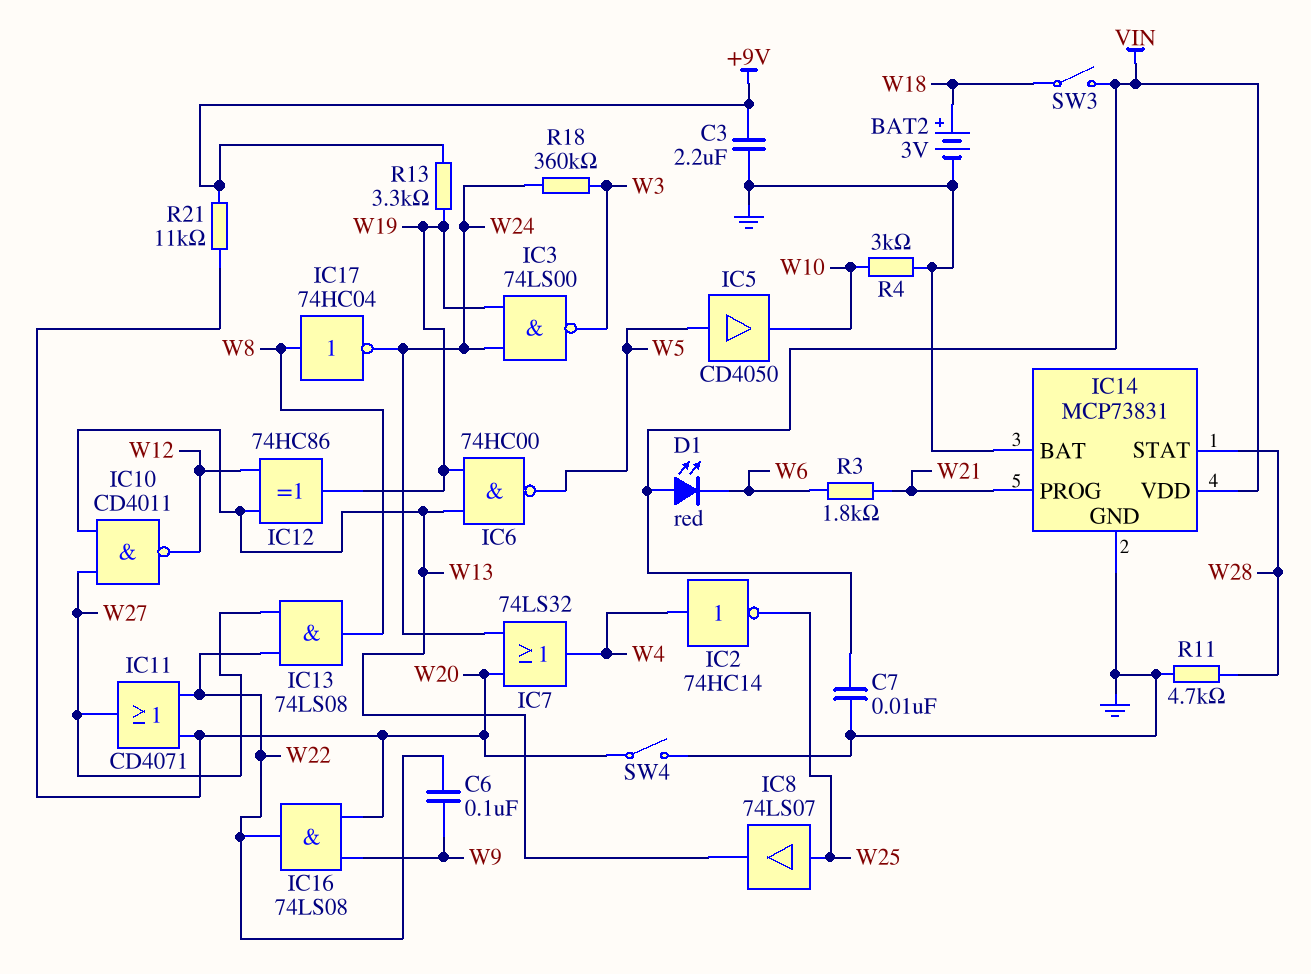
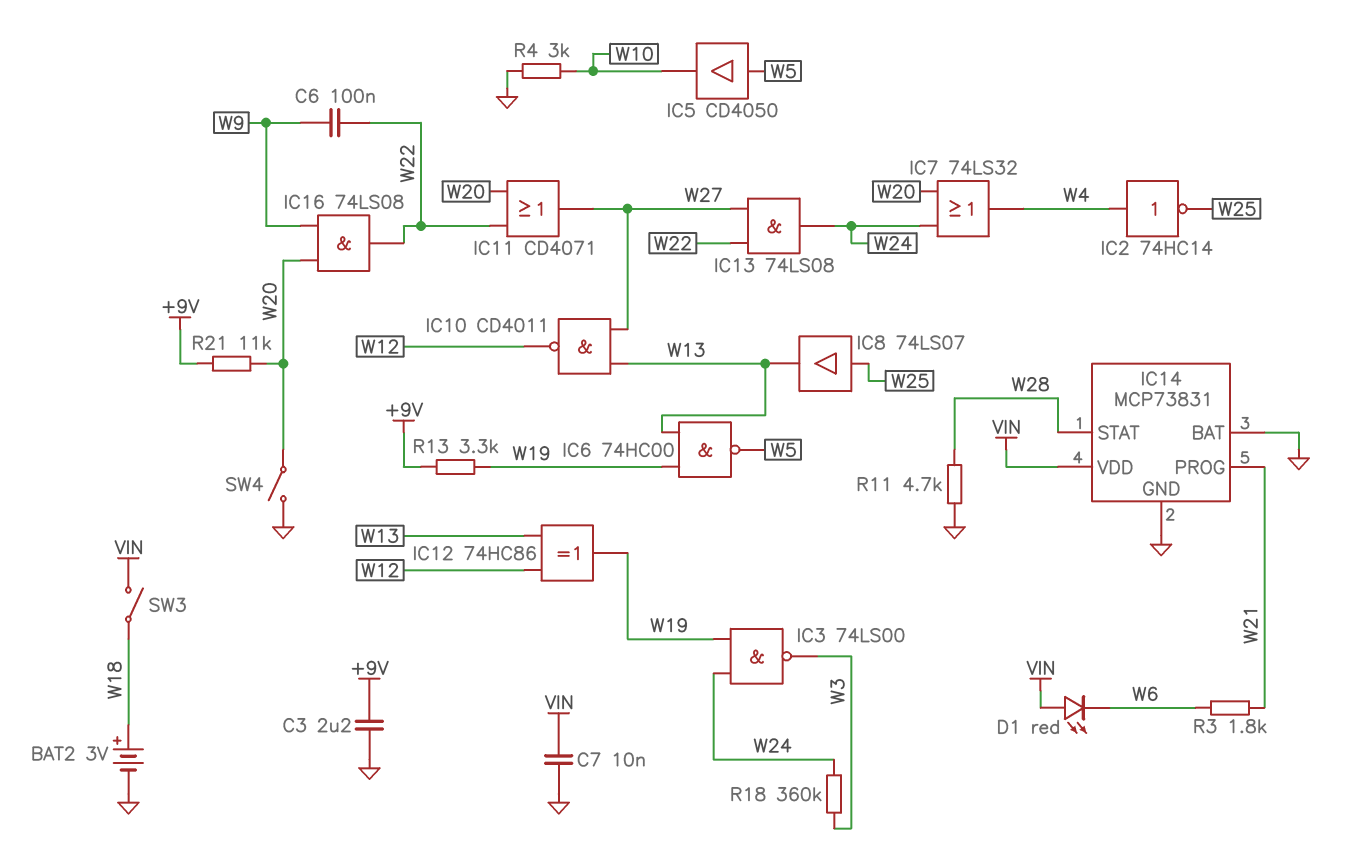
IC13: AND 74LS08 (in W22, in W27, out W8) -> AND 74LS08 (in W22, in W27, out W24)
IC17: NOT 74HC04 (in W8, out W24) -> none

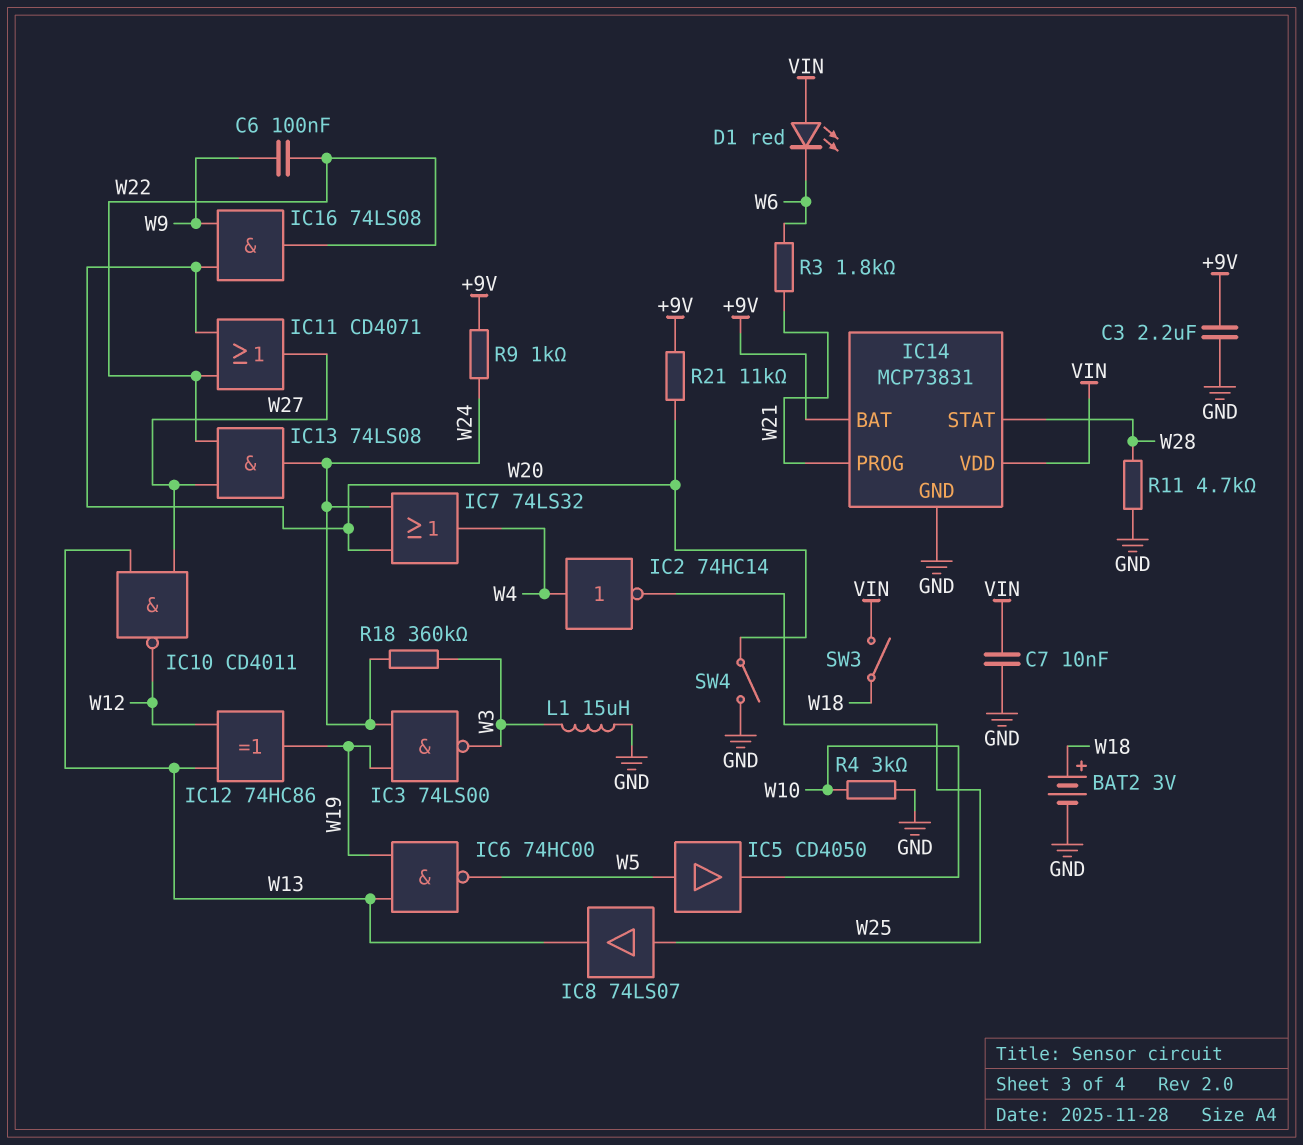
IC14 pin BAT: GND -> +9V
L1: none -> 15uH (GND, W3)
R9: none -> 1k (+9V, W24)
R13: 3.3k (+9V, W19) -> none

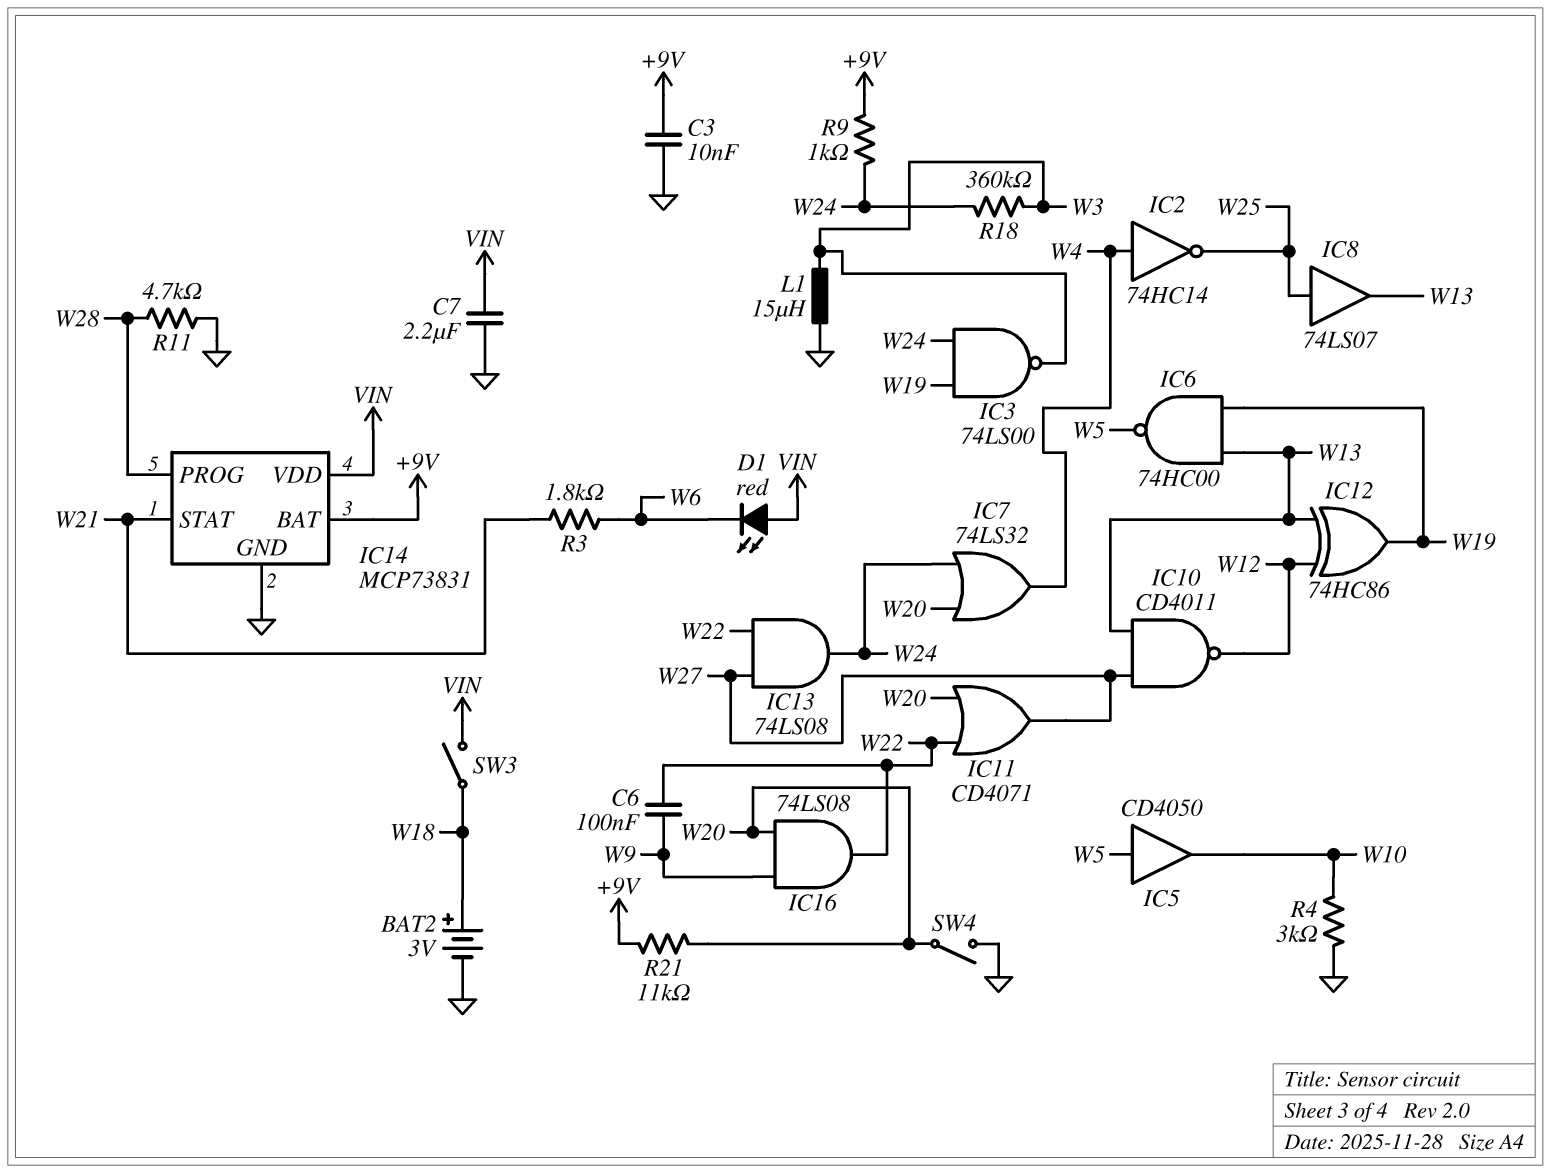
C3: 2.2uF (+9V, GND) -> 10nF (+9V, GND)
C7: 10nF (GND, VIN) -> 2.2uF (GND, VIN)
IC14 pin PROG: W21 -> W28
IC14 pin STAT: W28 -> W21

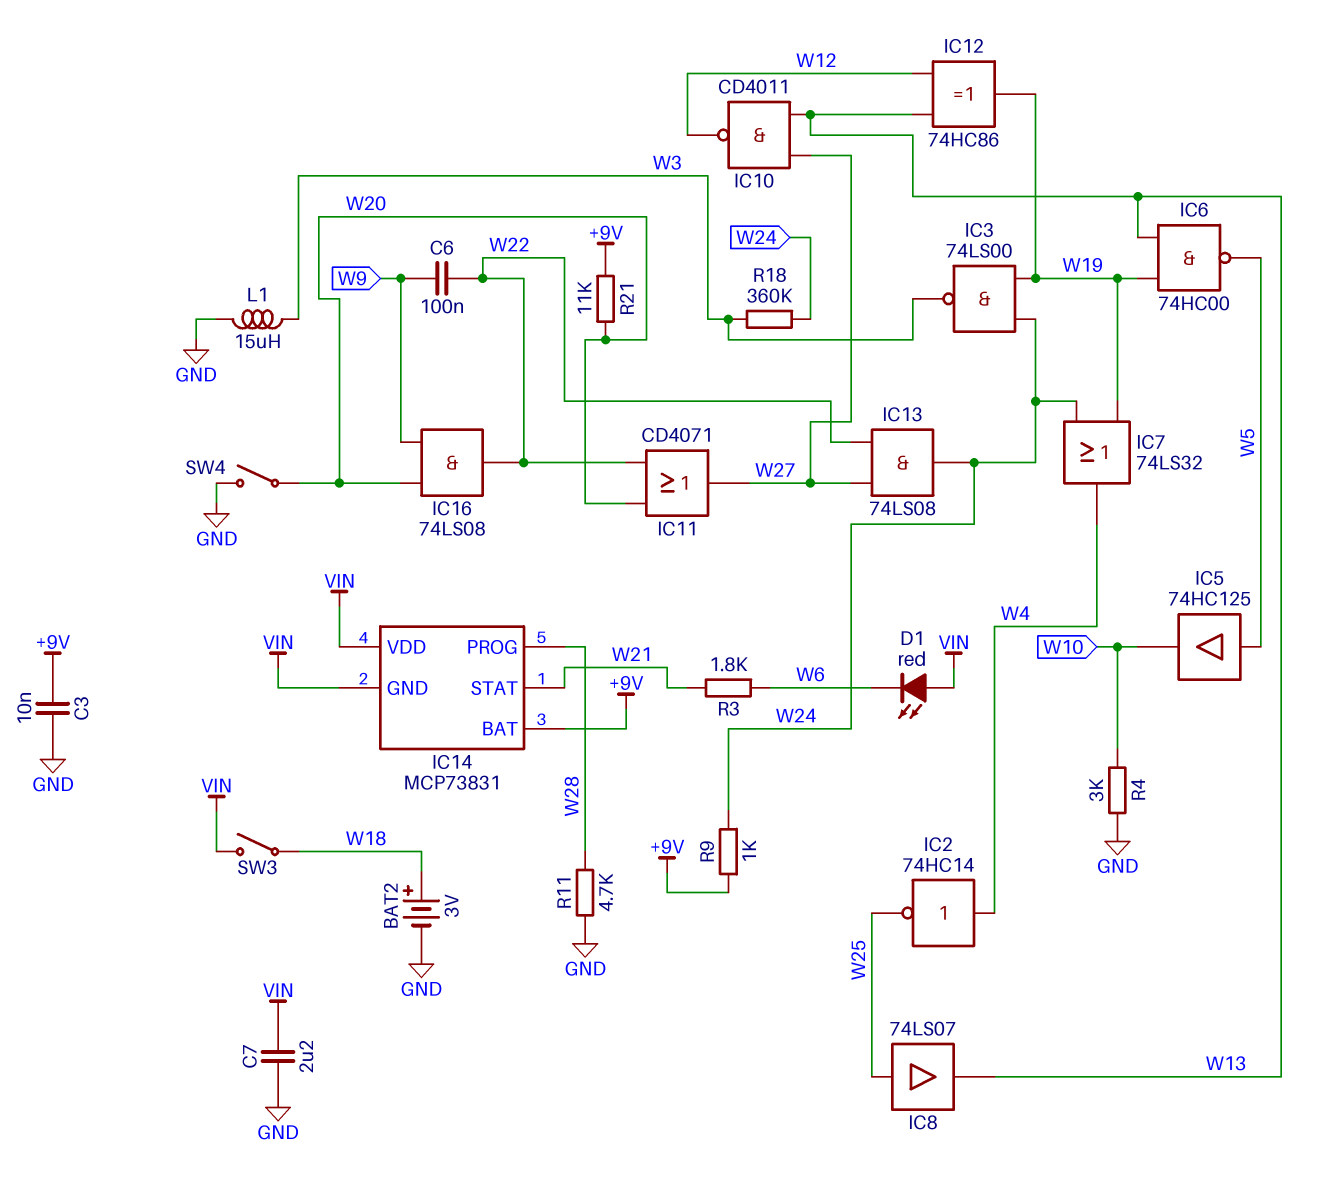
IC5: buffer CD4050 (in W5, out W10) -> buffer 74HC125 (in W5, out W10)
IC7: OR 74LS32 (in W20, in W24, out W4) -> OR 74LS32 (in W19, in W24, out W4)
IC14 pin GND: GND -> VIN

